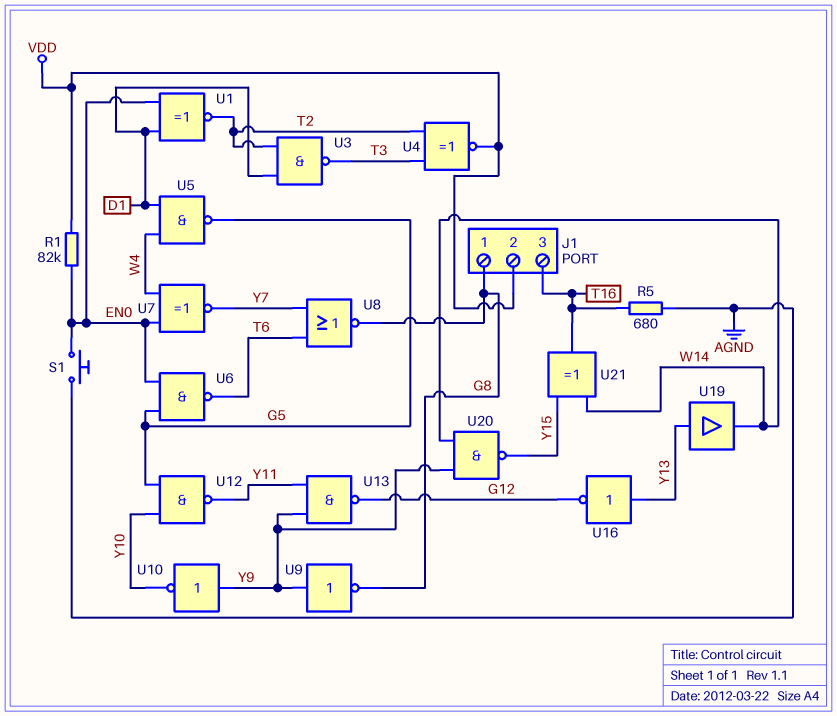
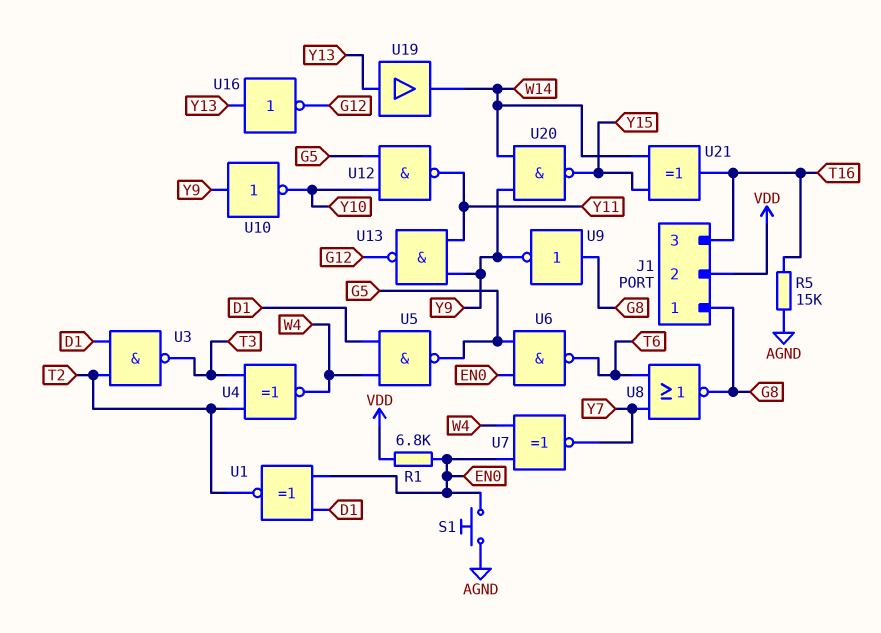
R1: 82k (EN0, VDD) -> 6.8k (EN0, VDD)
R5: 680 (AGND, T16) -> 15k (AGND, T16)
U4: XNOR (in T2, in T3, out VDD) -> XNOR (in T2, in T3, out W4)
U9: NOT (in Y9, out G8) -> NOT (in G8, out Y9)

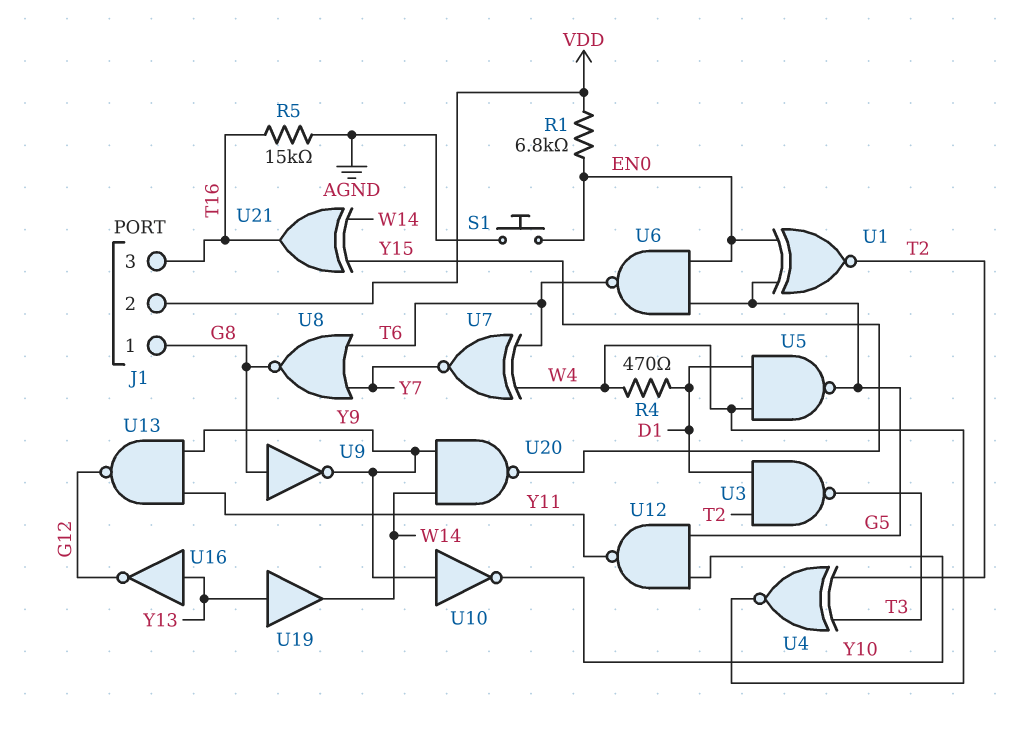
R4: none -> 470 (D1, W4)
U1: XNOR (in D1, in EN0, out T2) -> XNOR (in EN0, in G5, out T2)
U7: XNOR (in EN0, in W4, out Y7) -> XNOR (in T6, in W4, out Y7)

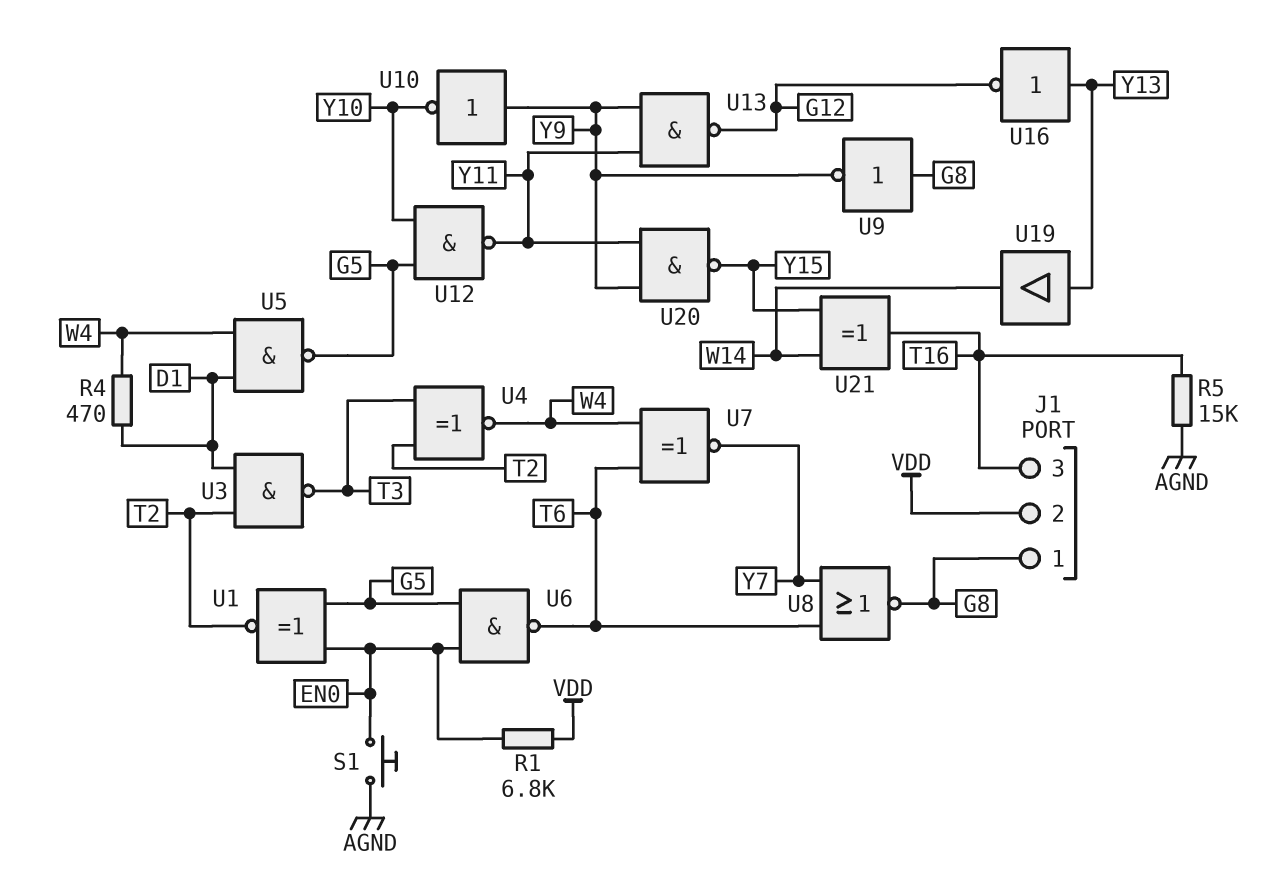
U20: NAND (in W14, in Y9, out Y15) -> NAND (in Y9, in Y11, out Y15)

